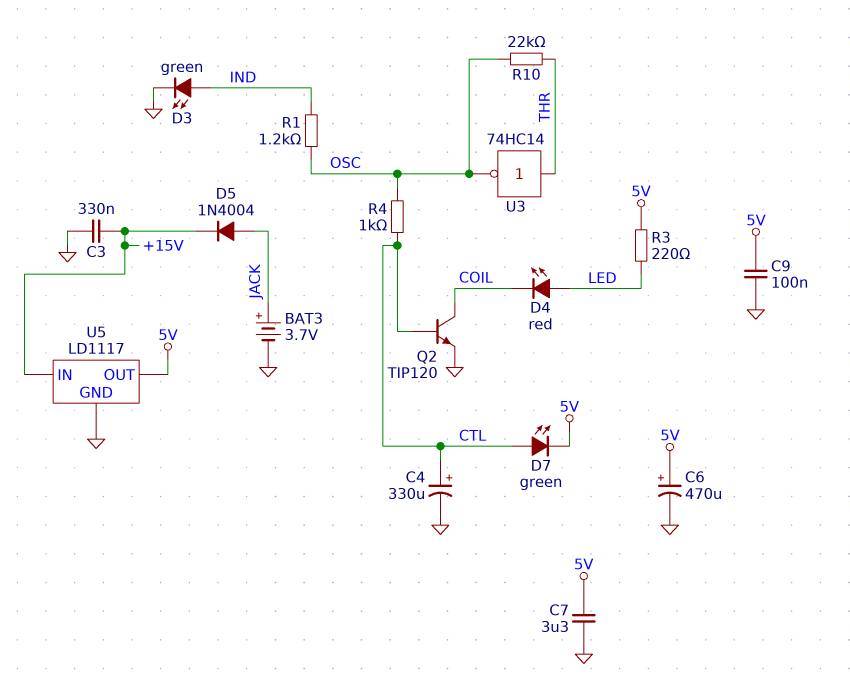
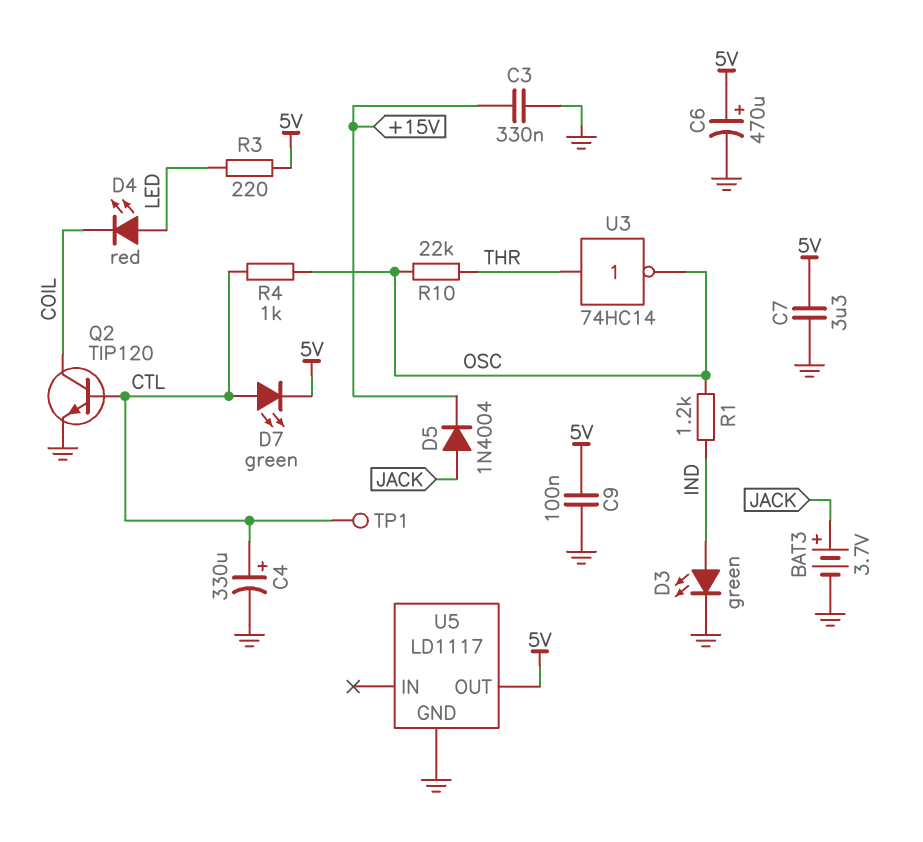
TP1: none -> test point (CTL)
U5 pin IN: +15V -> none

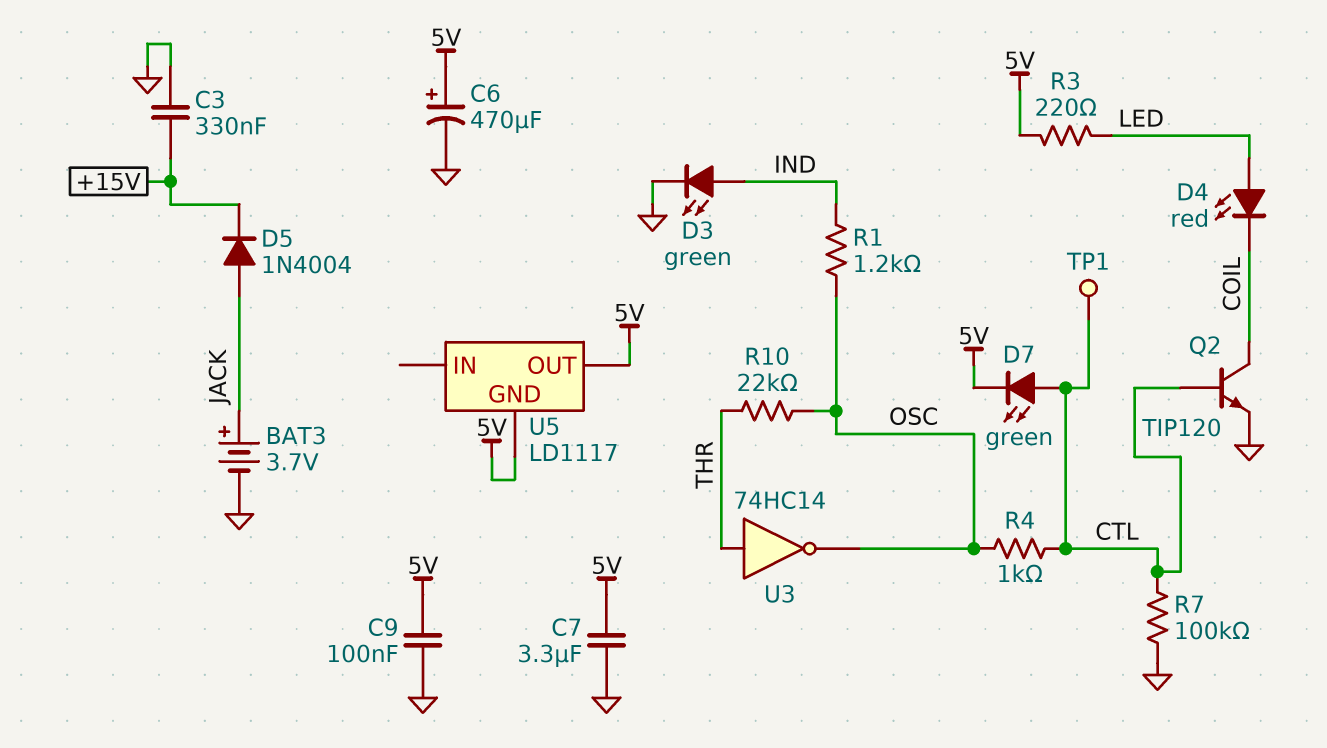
C4: 330uF (plus CTL, minus GND) -> none
R7: none -> 100k (CTL, GND)
U5 pin GND: GND -> 5V

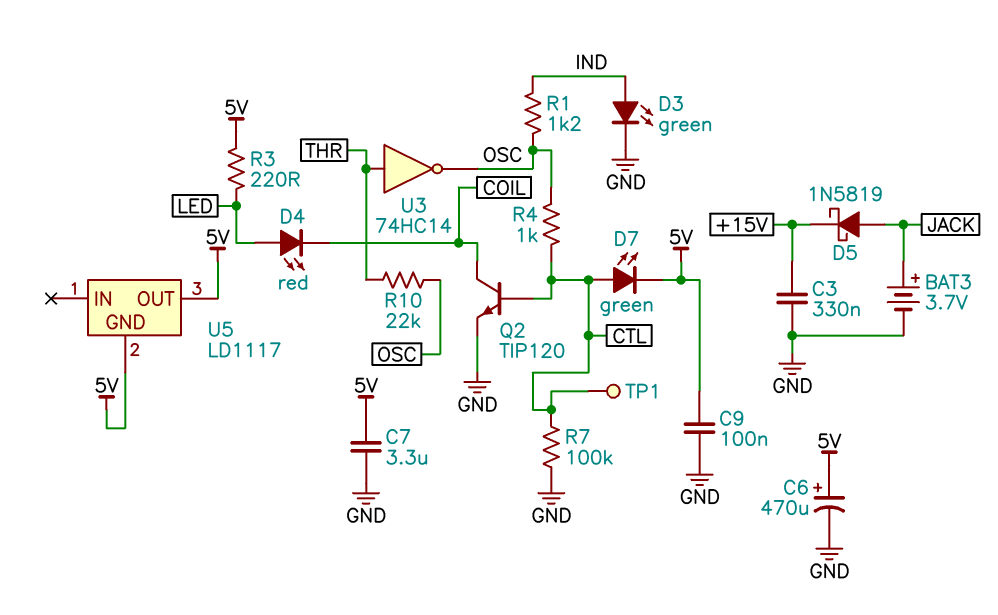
D5: diode 1N4004 (A JACK, K +15V) -> schottky 1N5819 (A JACK, K +15V)

